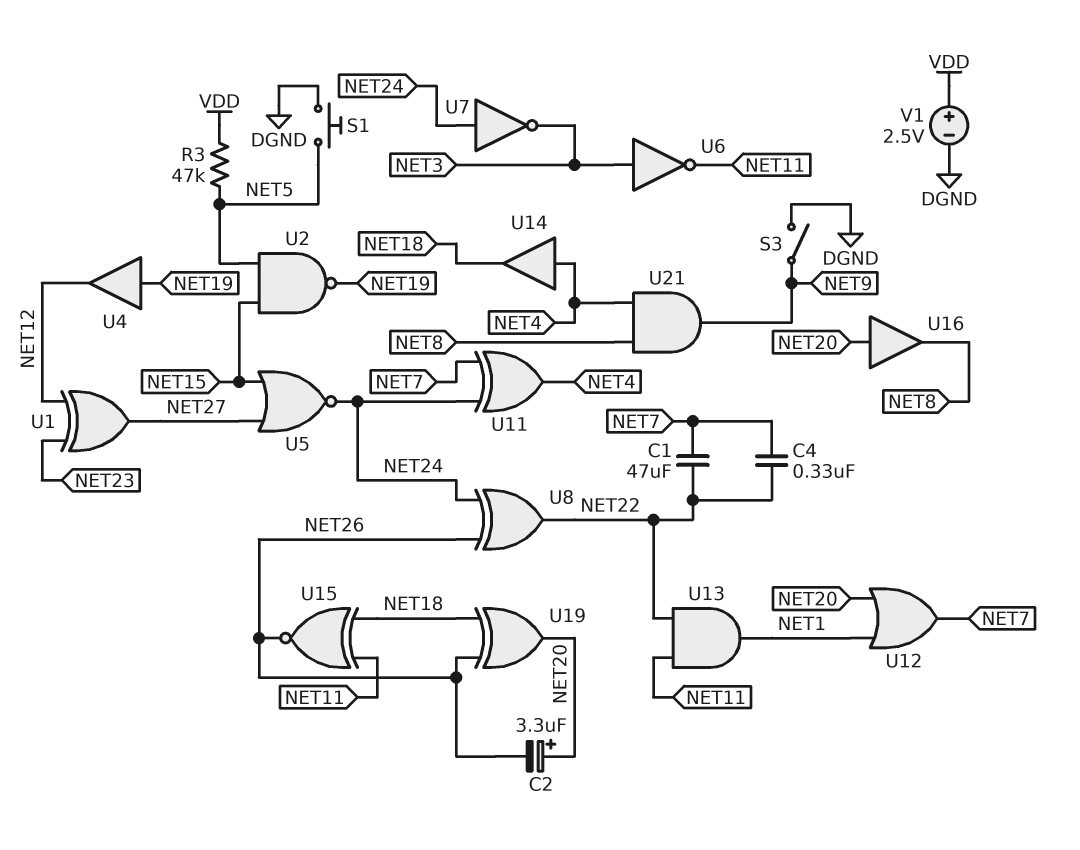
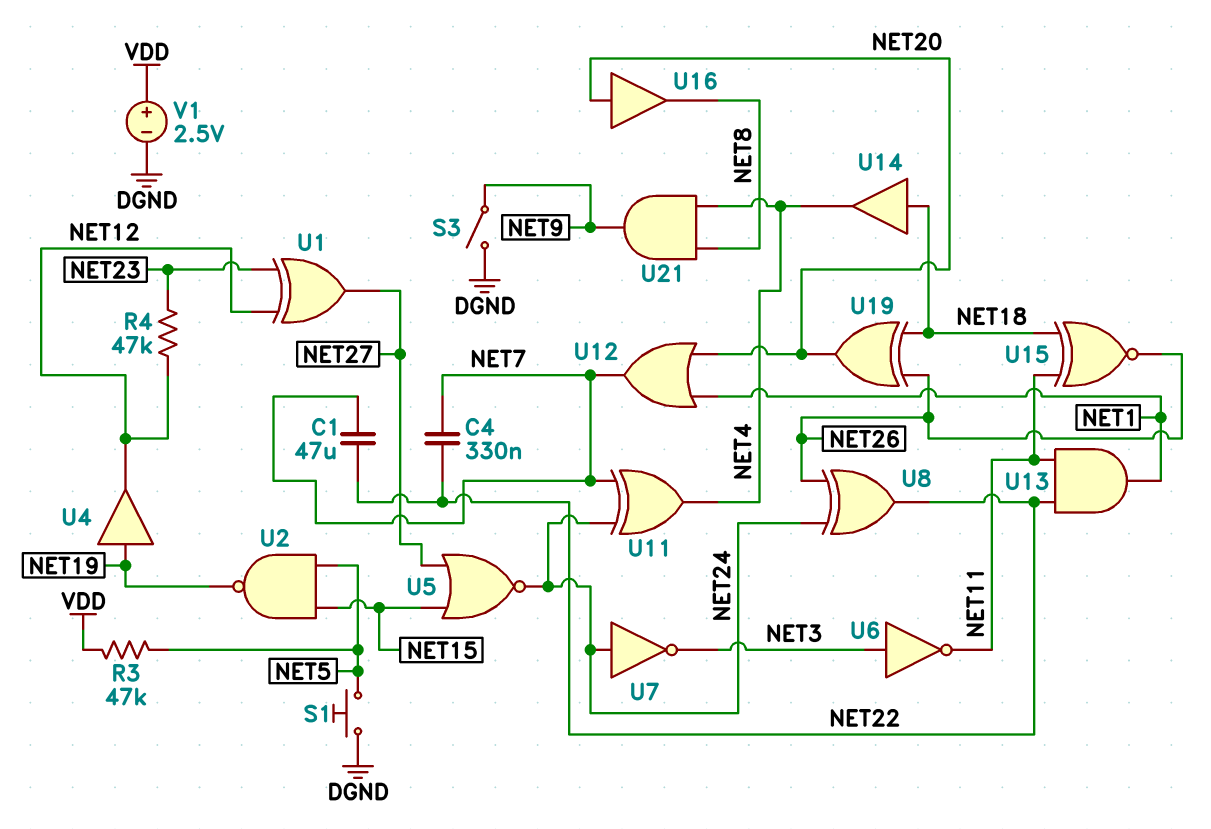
C2: 3.3uF (plus NET20, minus NET26) -> none
R4: none -> 47k (NET12, NET23)
U14: buffer (in NET4, out NET18) -> buffer (in NET18, out NET4)

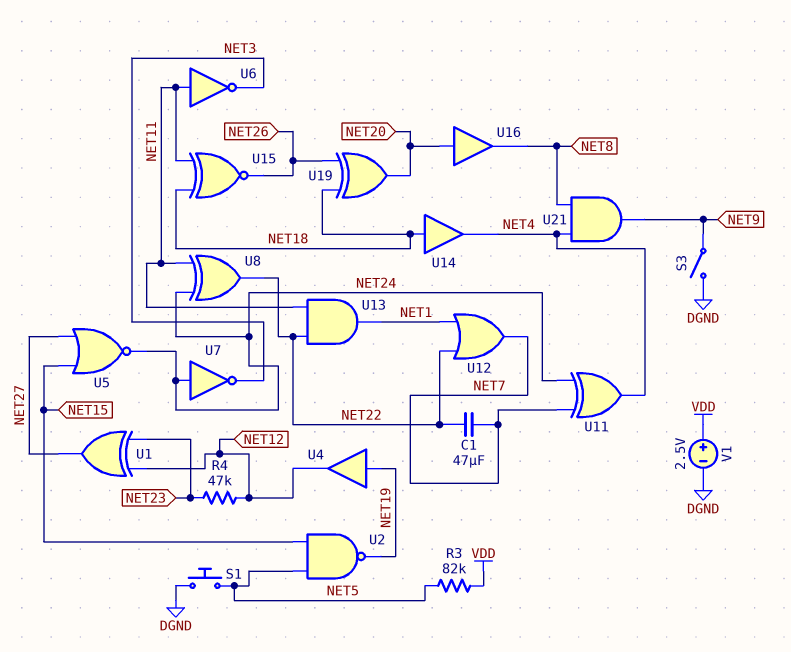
C4: 330nF (NET7, NET22) -> none
R3: 47k (NET5, VDD) -> 82k (NET5, VDD)
U6: NOT (in NET3, out NET11) -> NOT (in NET11, out NET3)
U8: XOR (in NET24, in NET26, out NET22) -> XOR (in NET11, in NET24, out NET22)
U12: OR (in NET1, in NET20, out NET7) -> OR (in NET1, in NET22, out NET7)

